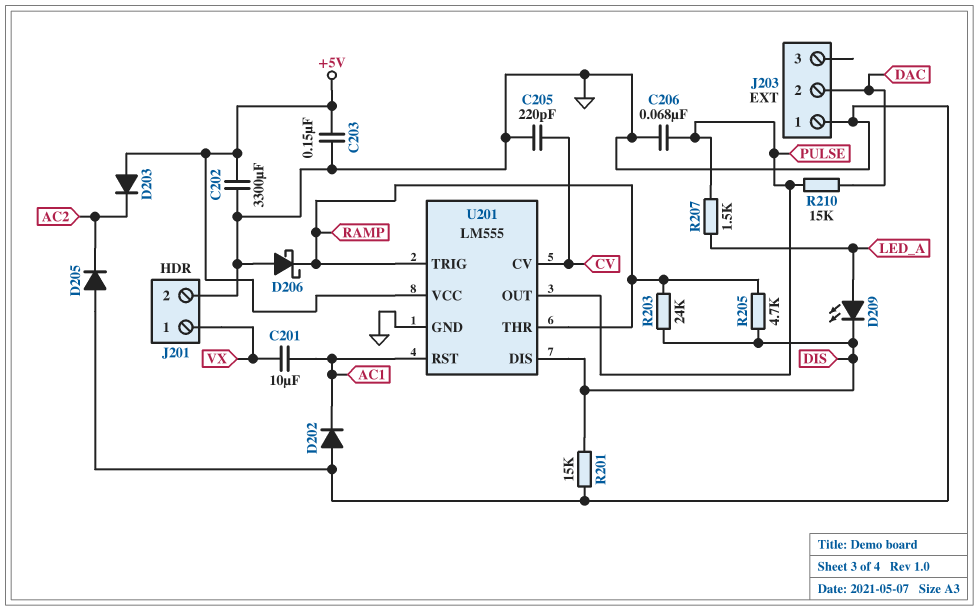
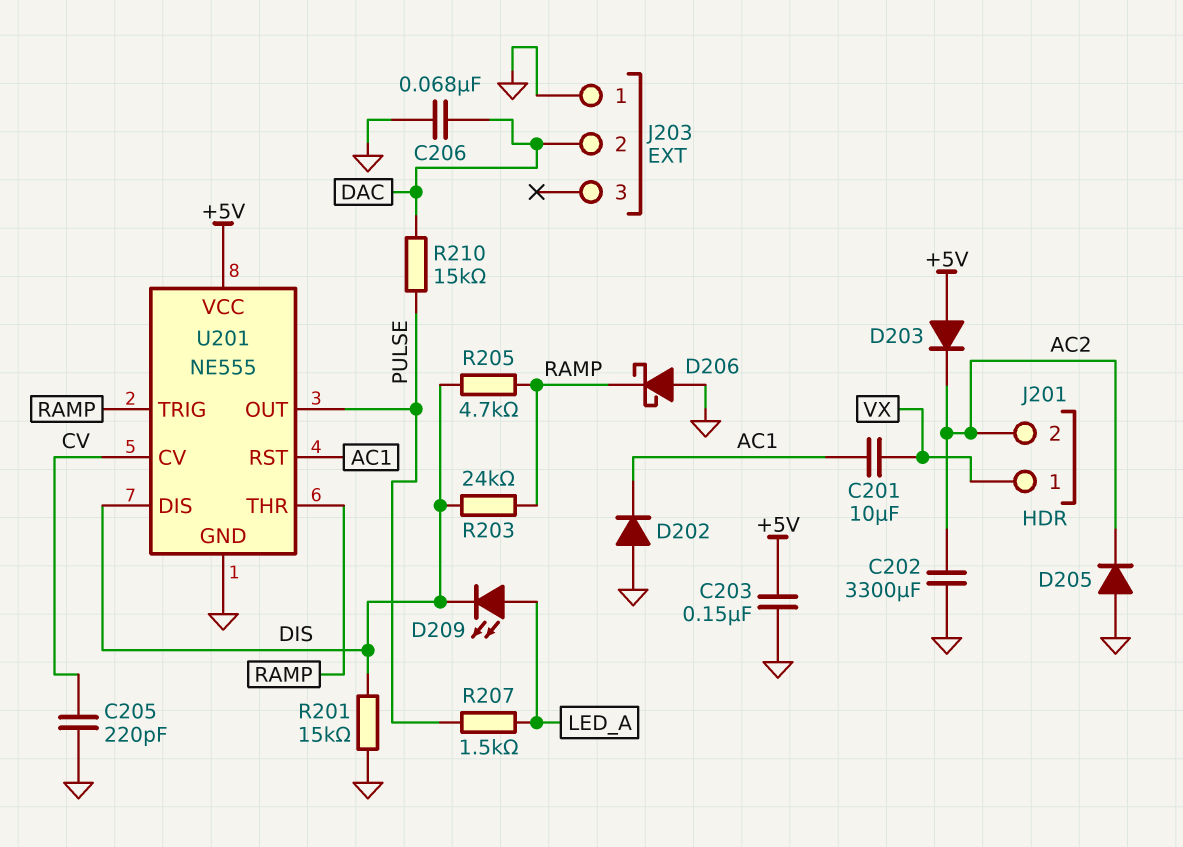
C202: 3300uF (+5V, GND) -> 3300uF (AC2, GND)
C206: 68nF (GND, PULSE) -> 68nF (DAC, GND)
J201 pin 2: GND -> AC2
U201: LM555 -> NE555

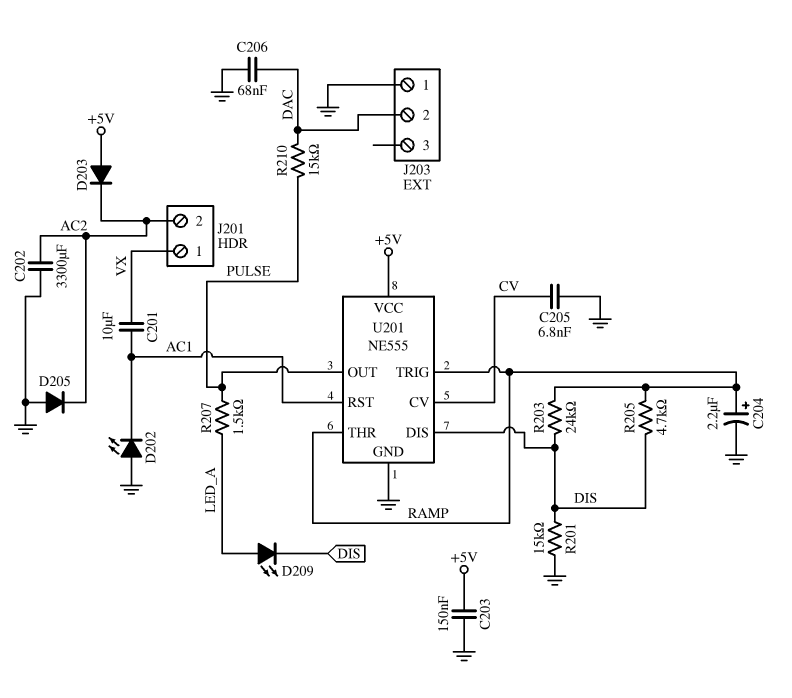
C204: none -> 2.2uF (plus RAMP, minus GND)
C205: 220pF (CV, GND) -> 6.8nF (CV, GND)
D202: diode (A GND, K AC1) -> LED (A GND, K AC1)
D206: schottky (A GND, K RAMP) -> none

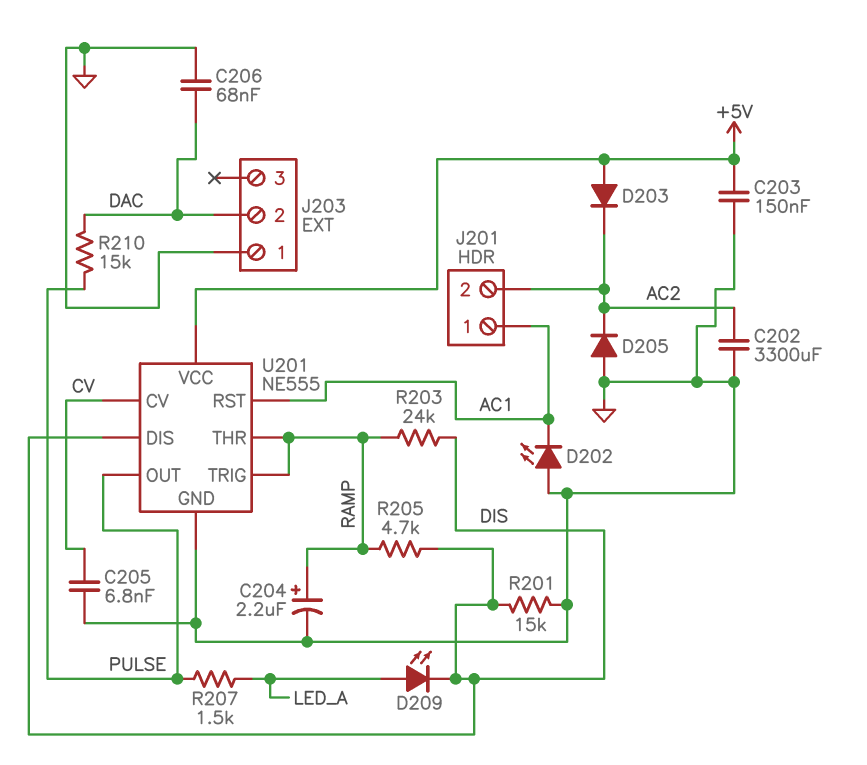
C201: 10uF (AC1, VX) -> none
J201 pin 1: VX -> AC1

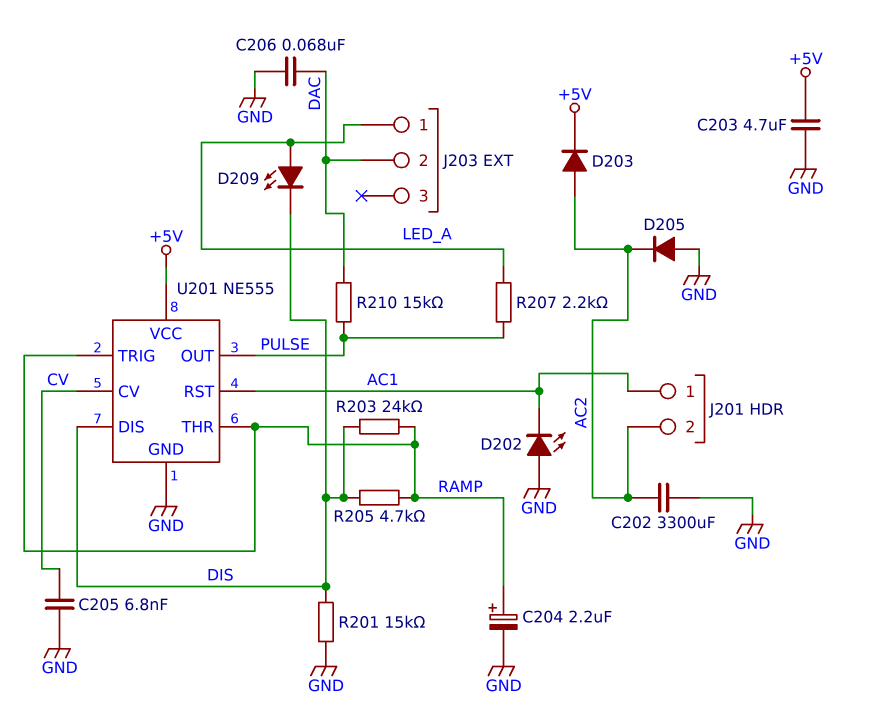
C203: 150nF (+5V, GND) -> 4.7uF (+5V, GND)
D203: diode (A +5V, K AC2) -> diode (A AC2, K +5V)
J203 pin 1: GND -> LED_A
R207: 1.5k (LED_A, PULSE) -> 2.2k (LED_A, PULSE)

